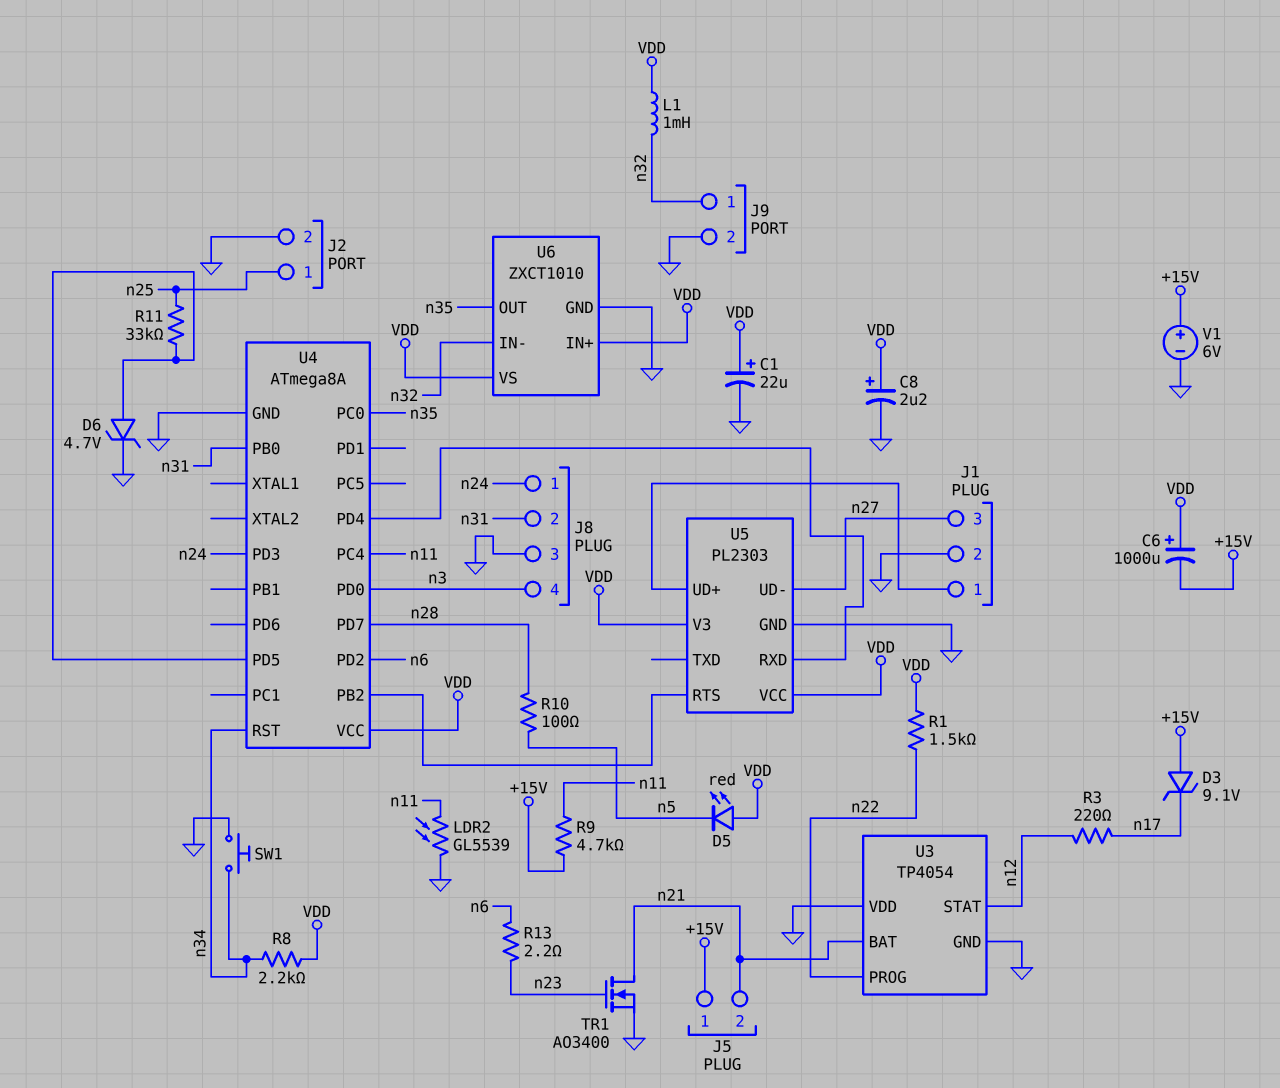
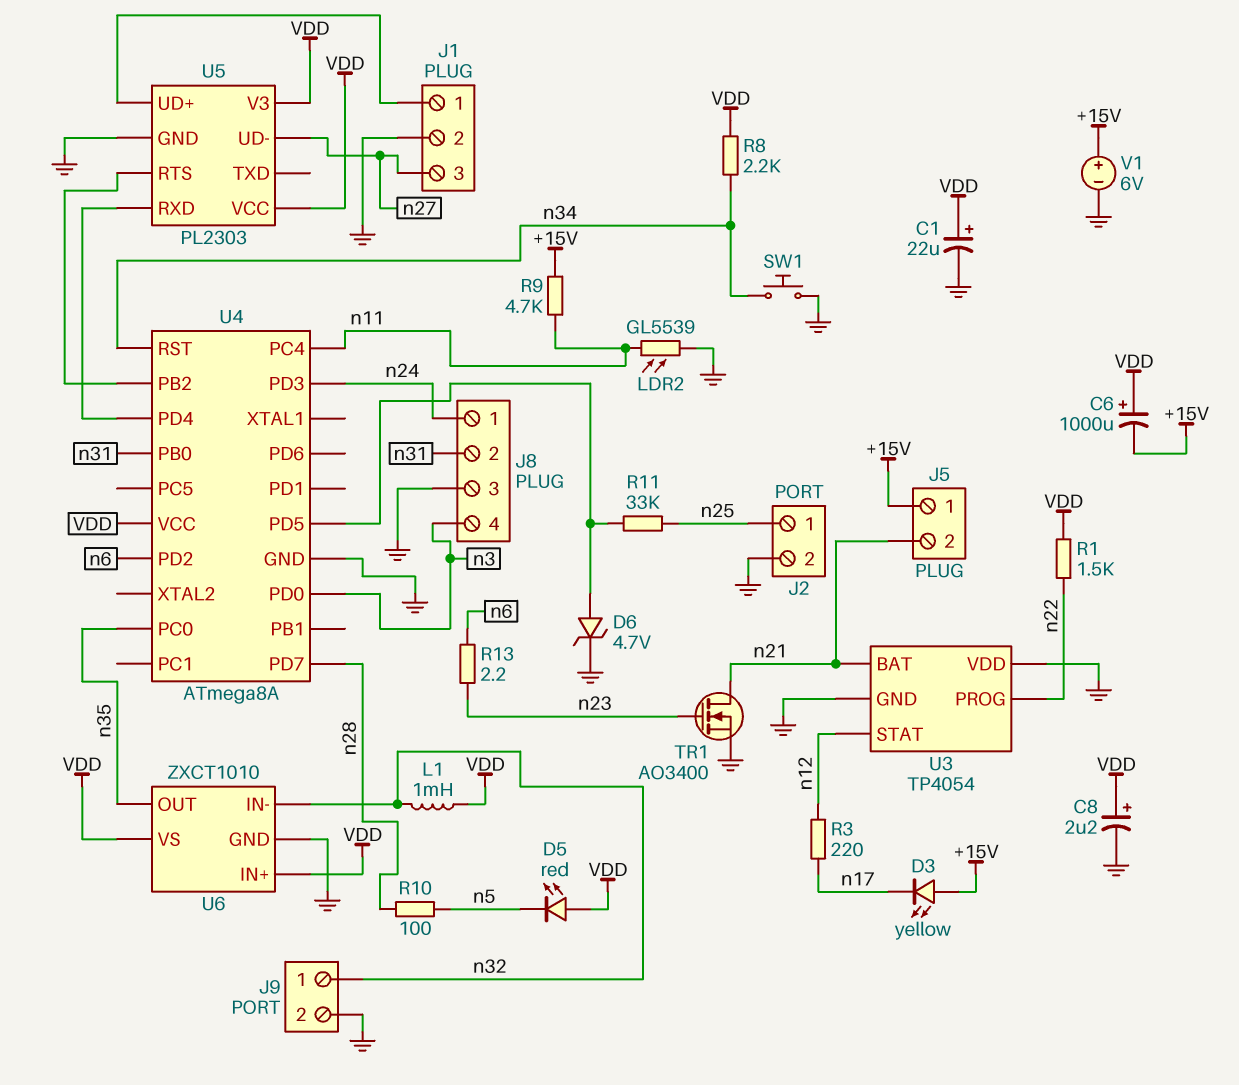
D3: zener 9.1V (A +15V, K n17) -> LED yellow (A +15V, K n17)

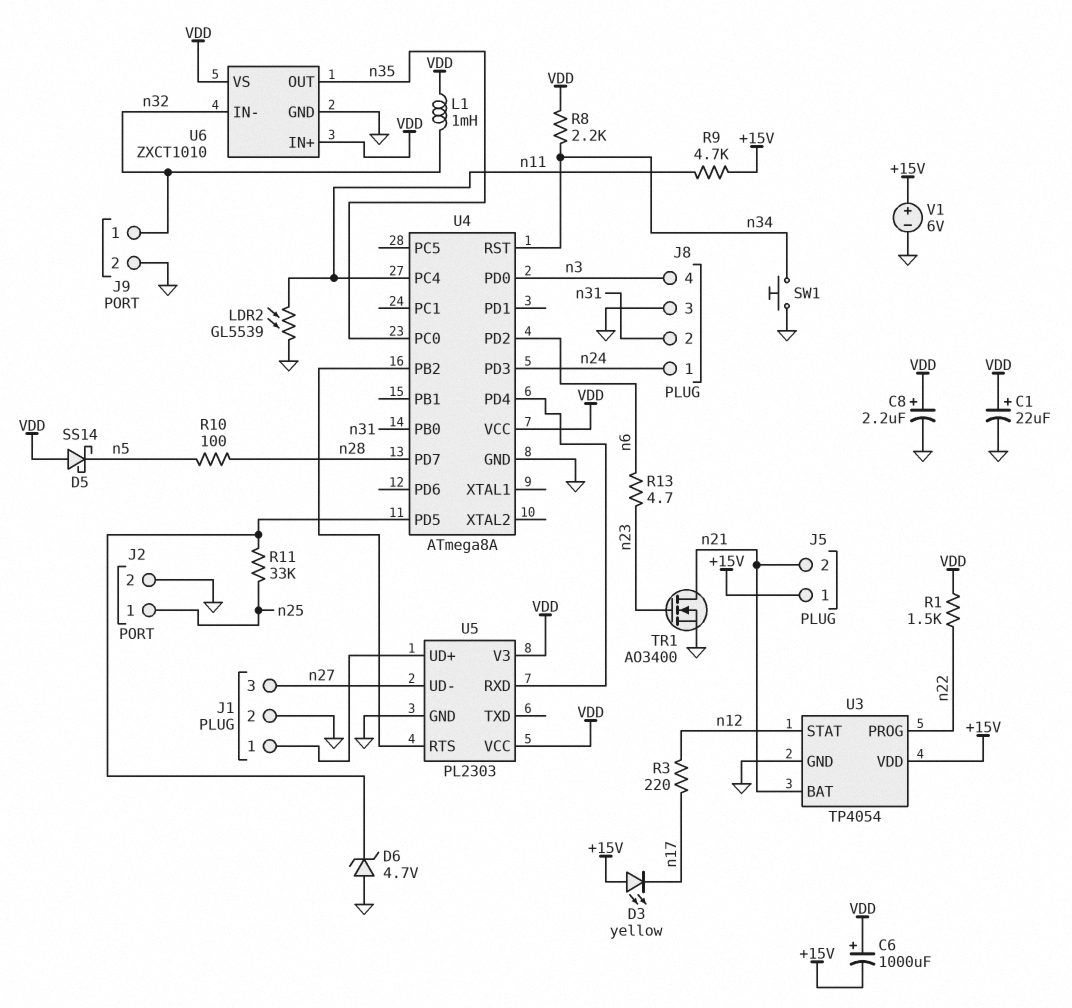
D5: LED red (A VDD, K n5) -> schottky SS14 (A VDD, K n5)
D6: zener 4.7V (A U4/PD5, K GND) -> zener 4.7V (A GND, K U4/PD5)
R13: 2.2 (n6, n23) -> 4.7 (n6, n23)
U3 pin VDD: GND -> +15V

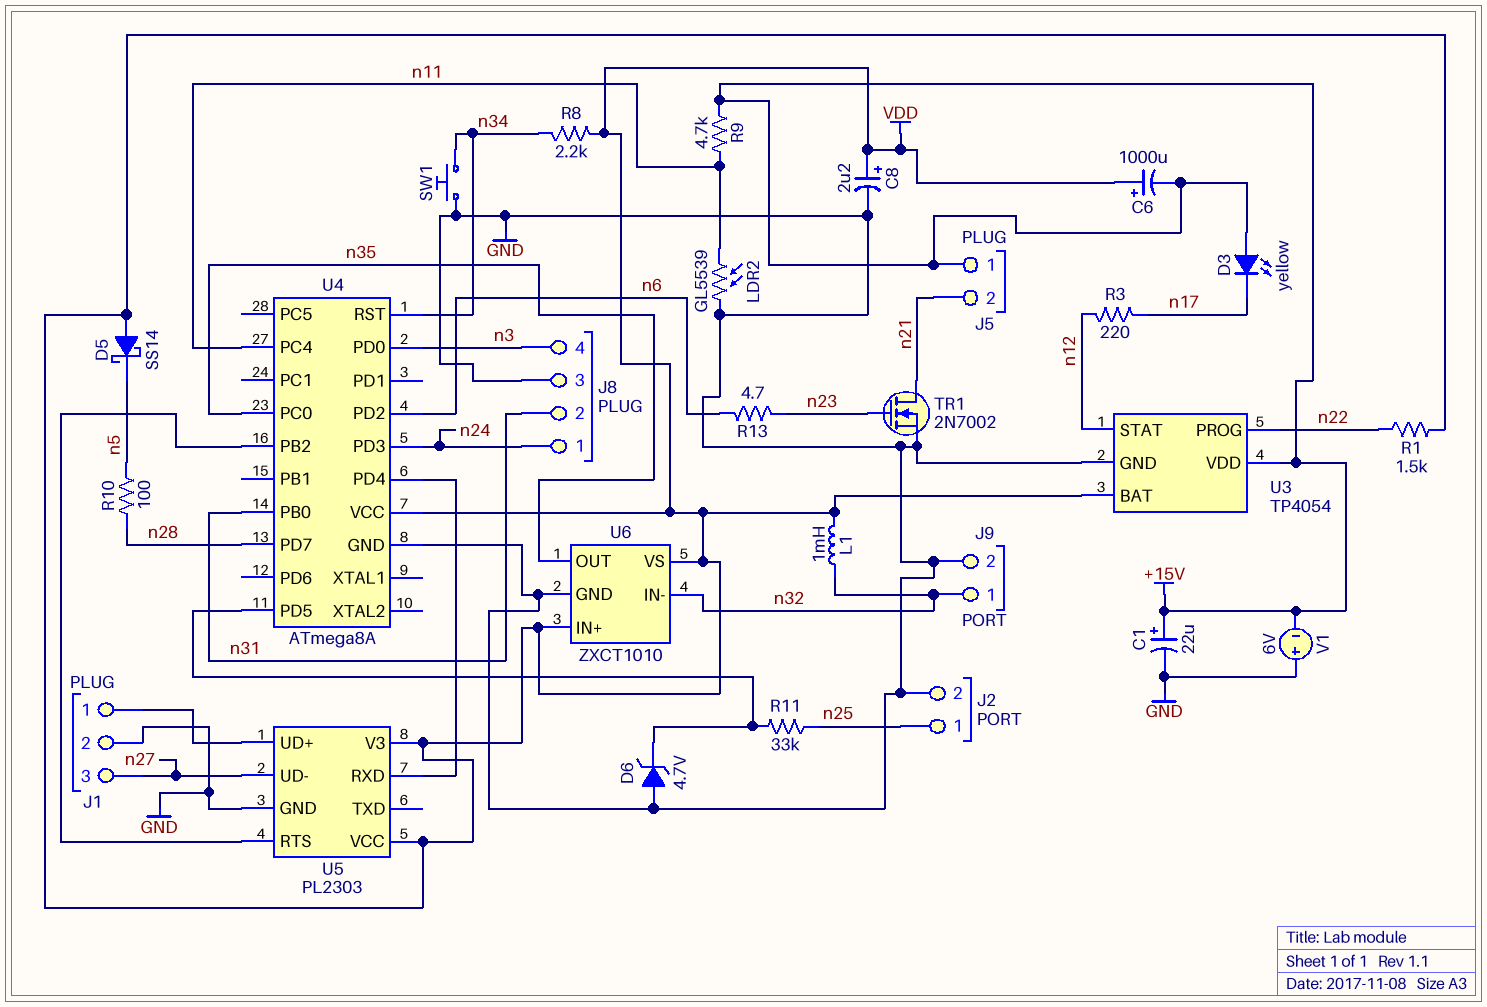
C1: 22uF (plus VDD, minus GND) -> 22uF (plus +15V, minus GND)
TR1: NMOS AO3400 (G n23, D n21, S GND) -> NMOS 2N7002 (G n23, D n21, S GND)
U3 pin BAT: n21 -> VDD
V1: 6V (plus +15V, minus GND) -> 6V (plus GND, minus +15V)

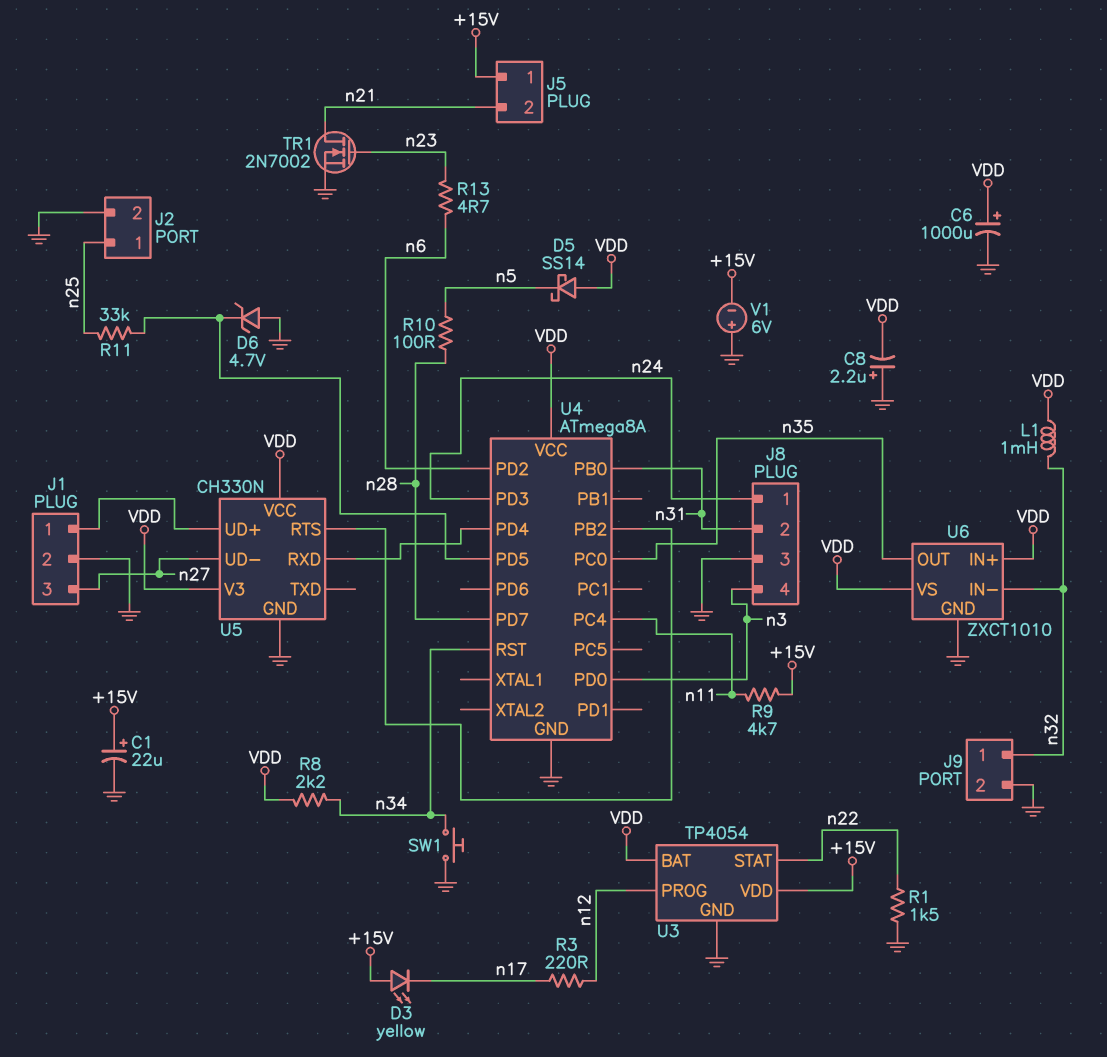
C6: 1000uF (plus VDD, minus +15V) -> 1000uF (plus VDD, minus GND)
C8: 2.2uF (plus VDD, minus GND) -> 2.2uF (plus GND, minus VDD)
LDR2: GL5539 (GND, n11) -> none
R1: 1.5k (VDD, n22) -> 1.5k (GND, n22)
U3 pin PROG: n22 -> n12
U3 pin STAT: n12 -> n22
U5: PL2303 -> CH330N

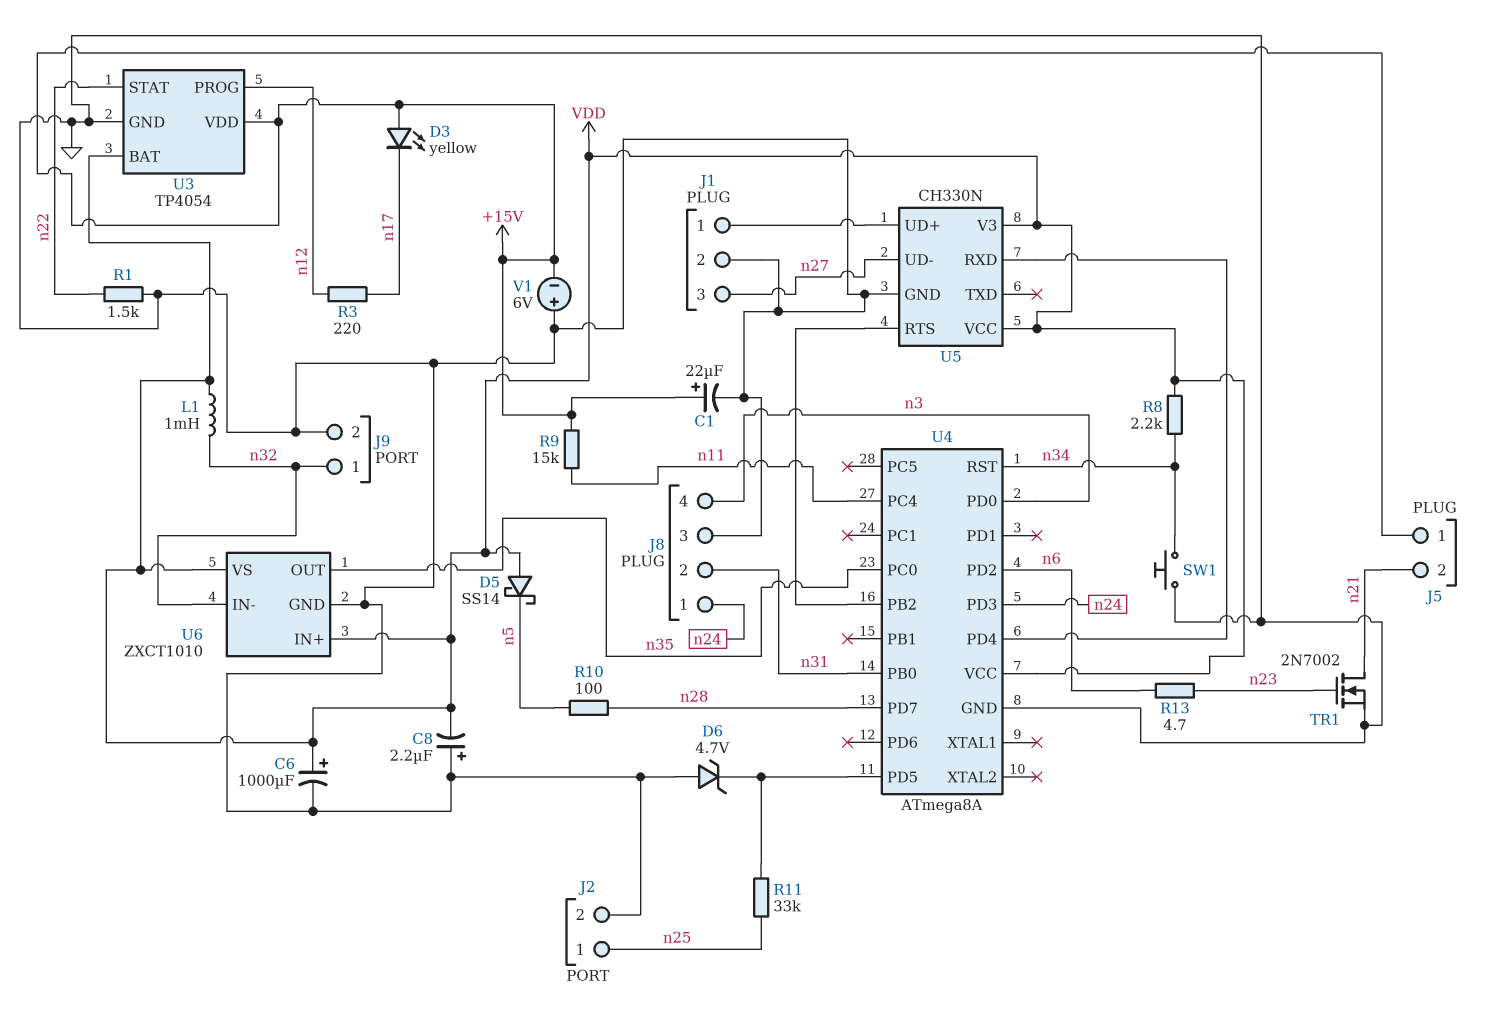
R9: 4.7k (+15V, n11) -> 15k (+15V, n11)

